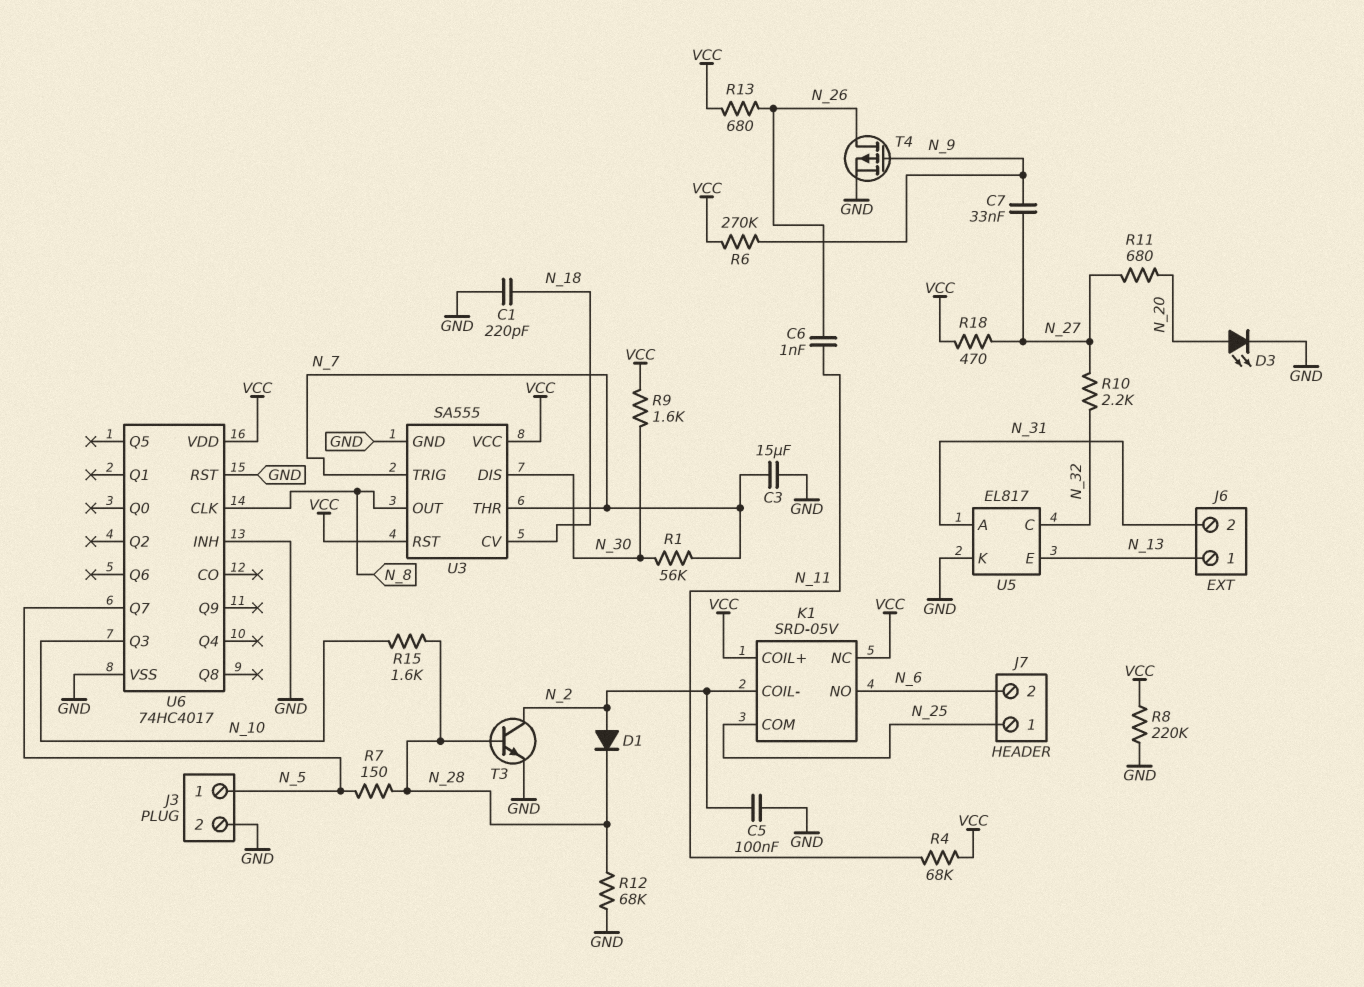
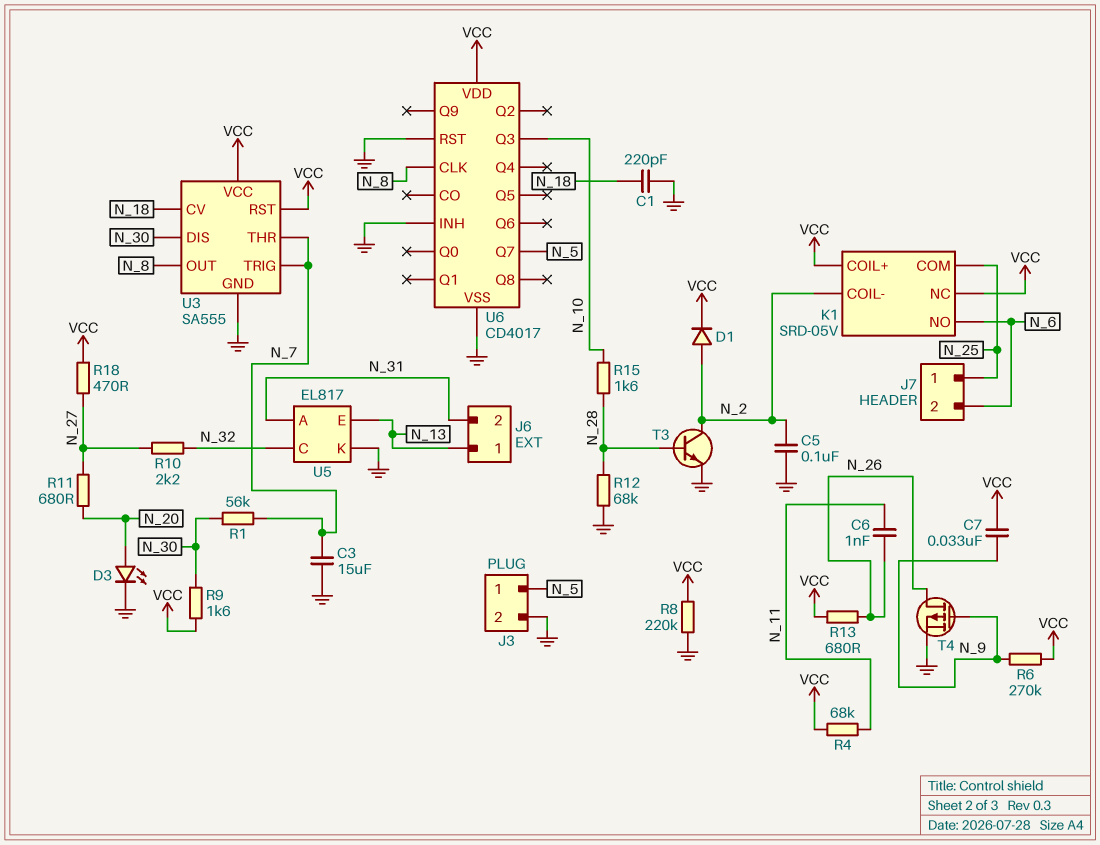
C7: 33nF (N_9, N_27) -> 33nF (N_9, VCC)
D1: diode (A N_2, K N_28) -> diode (A N_2, K VCC)
R7: 150 (N_5, N_28) -> none
U6: 74HC4017 -> CD4017

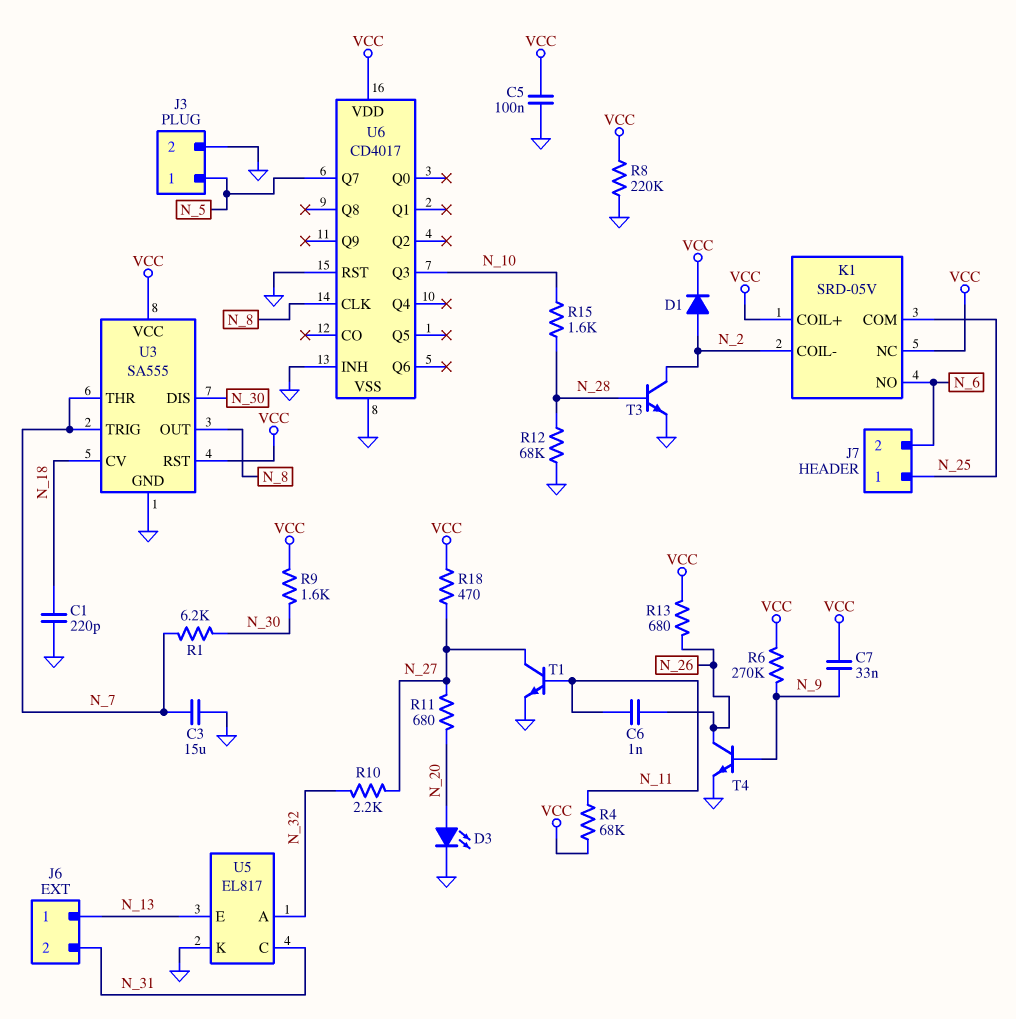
C5: 100nF (GND, N_2) -> 100nF (GND, VCC)
R1: 56k (N_7, N_30) -> 6.2k (N_7, N_30)
T1: none -> NPN (B N_11, C N_27, E GND)
T4: PMOS (G N_9, D N_26, S GND) -> NPN (B N_9, C N_26, E GND)
U5 pin A: N_31 -> N_32
U5 pin C: N_32 -> N_31

